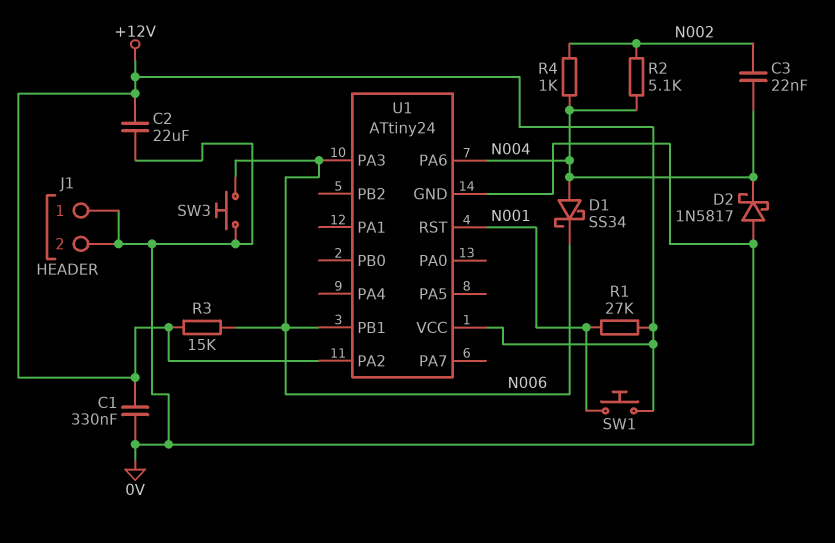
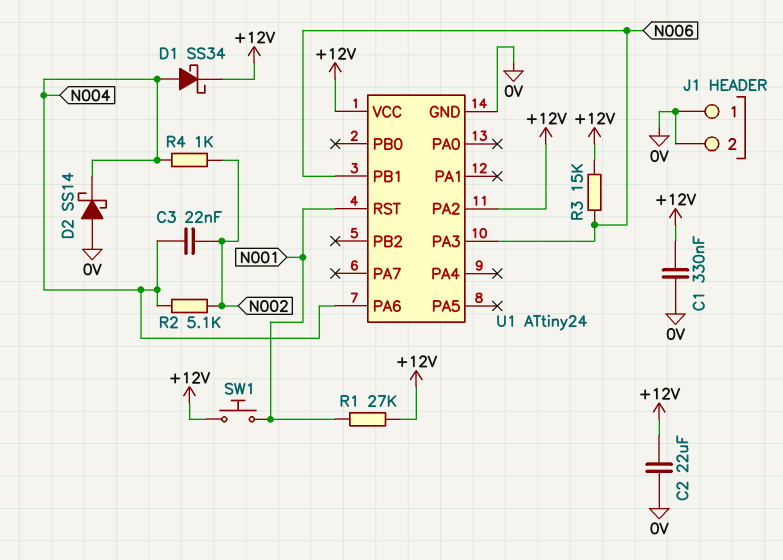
D1: schottky SS34 (A N004, K N006) -> schottky SS34 (A N004, K +12V)
D2: schottky 1N5817 (A 0V, K N004) -> schottky SS14 (A 0V, K N004)
SW3: button (0V, N006) -> none

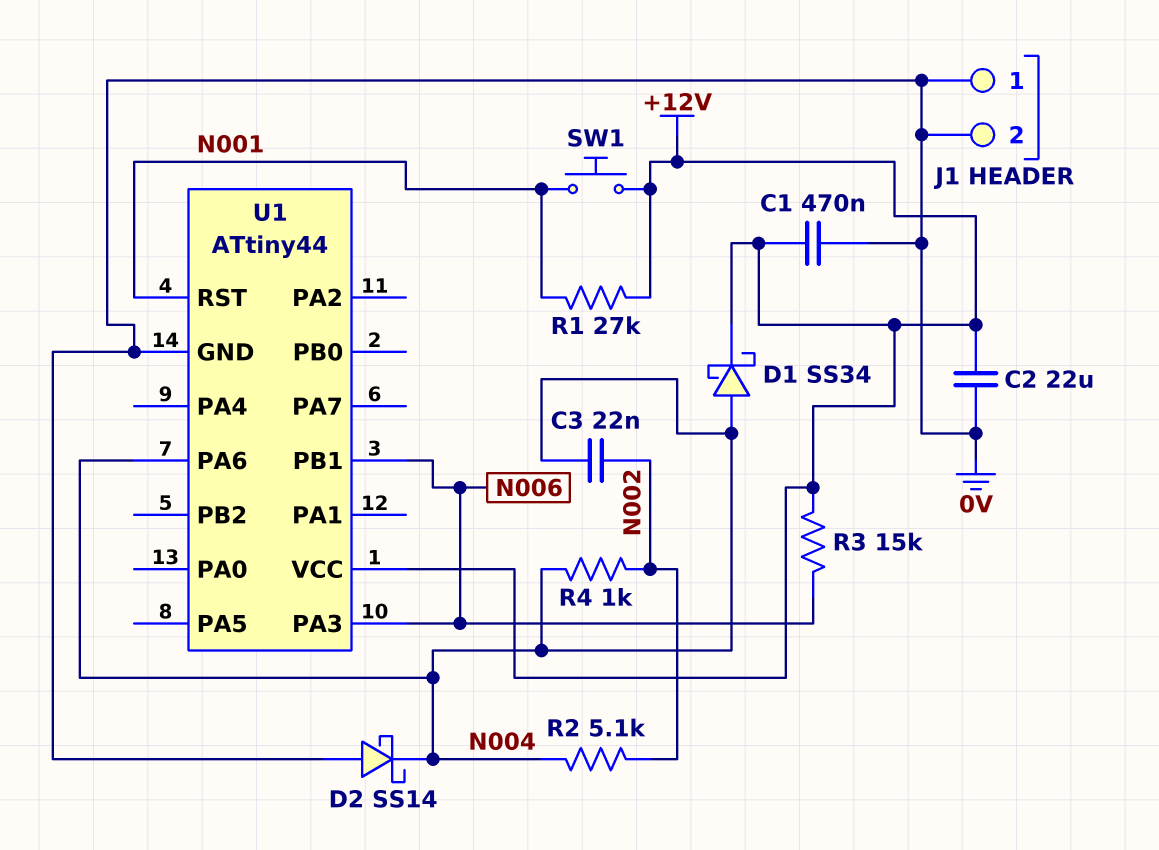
C1: 330nF (+12V, 0V) -> 470nF (+12V, 0V)
U1: ATtiny24 -> ATtiny44
U1 pin PA2: +12V -> none

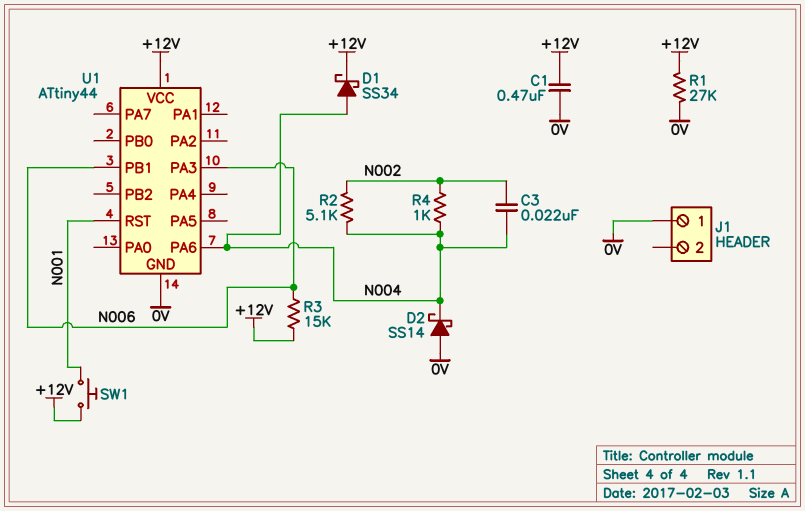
C2: 22uF (+12V, 0V) -> none
J1 pin 2: 0V -> none
R1: 27k (+12V, N001) -> 27k (+12V, 0V)

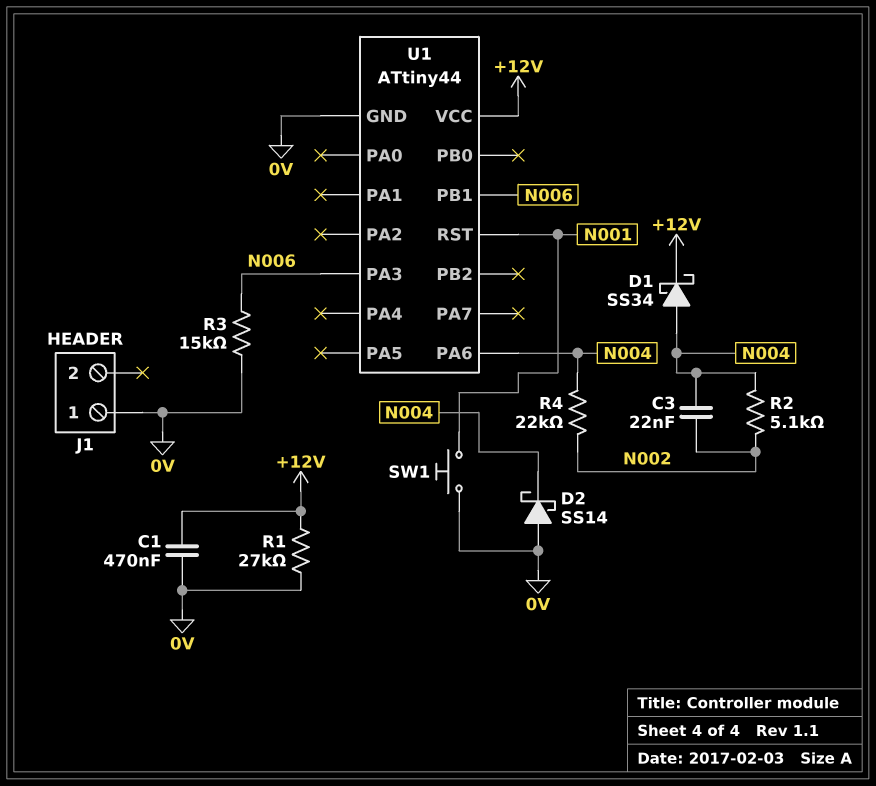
R3: 15k (+12V, N006) -> 15k (0V, N006)
R4: 1k (N002, N004) -> 22k (N002, N004)
SW1: button (+12V, N001) -> button (0V, N001)

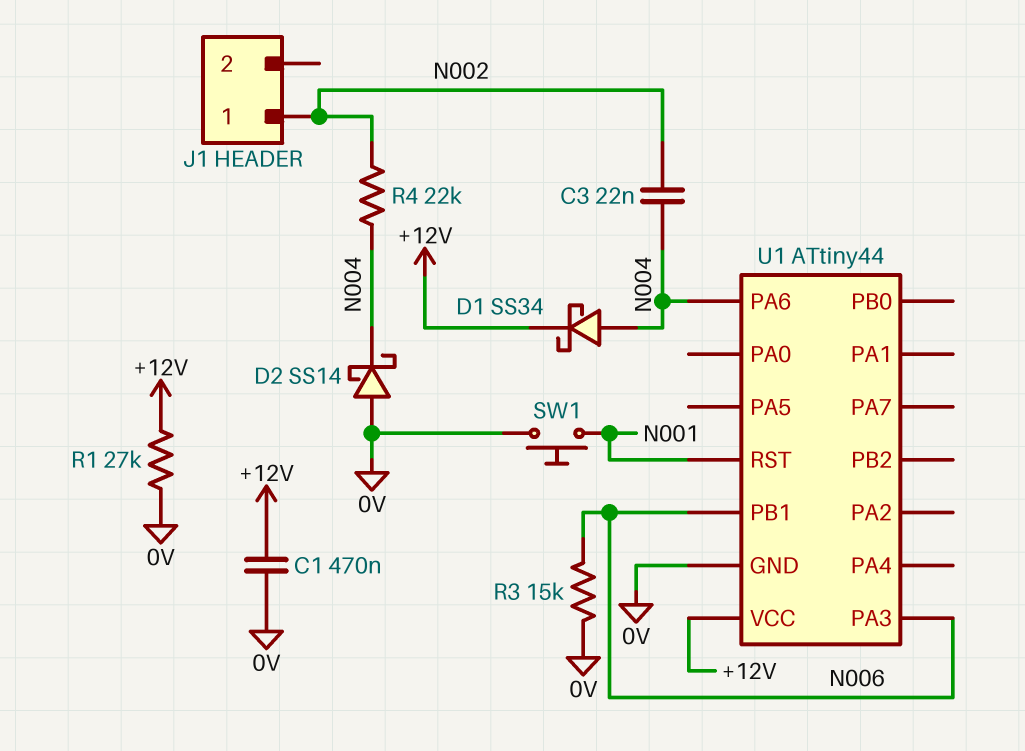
J1 pin 1: 0V -> N002
R2: 5.1k (N002, N004) -> none

